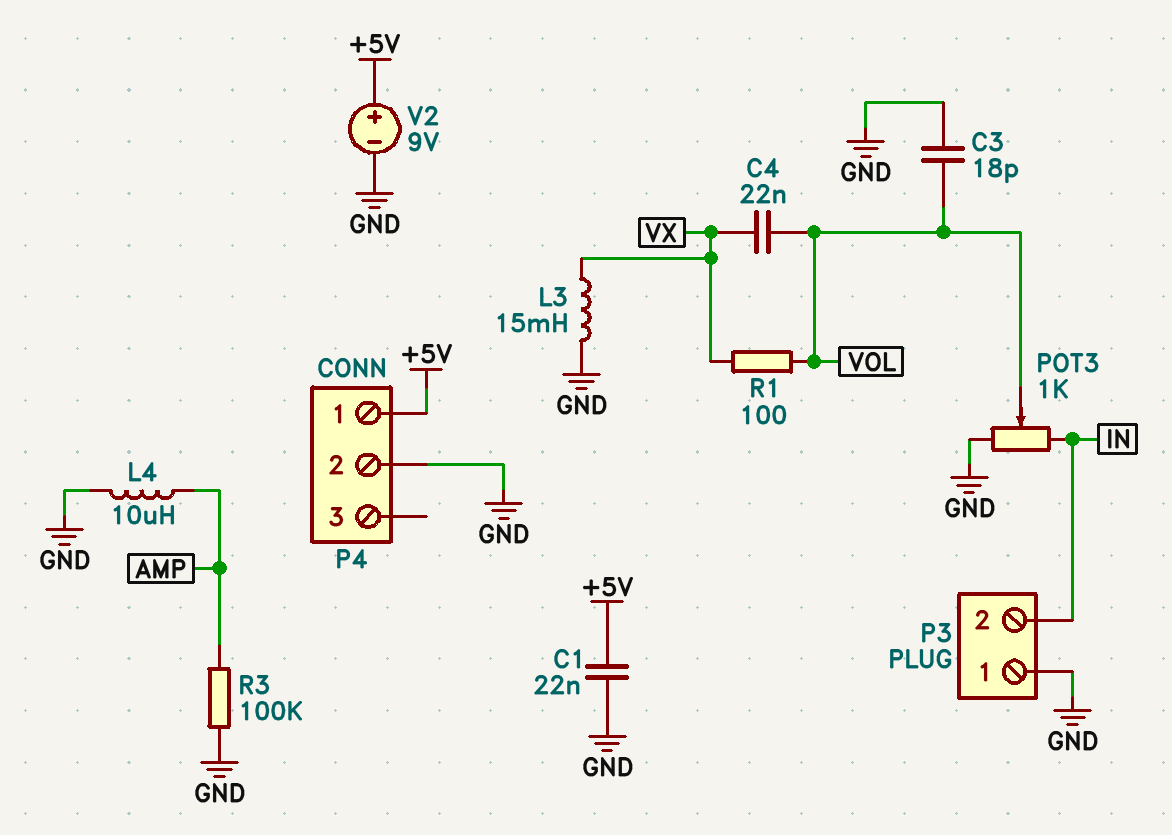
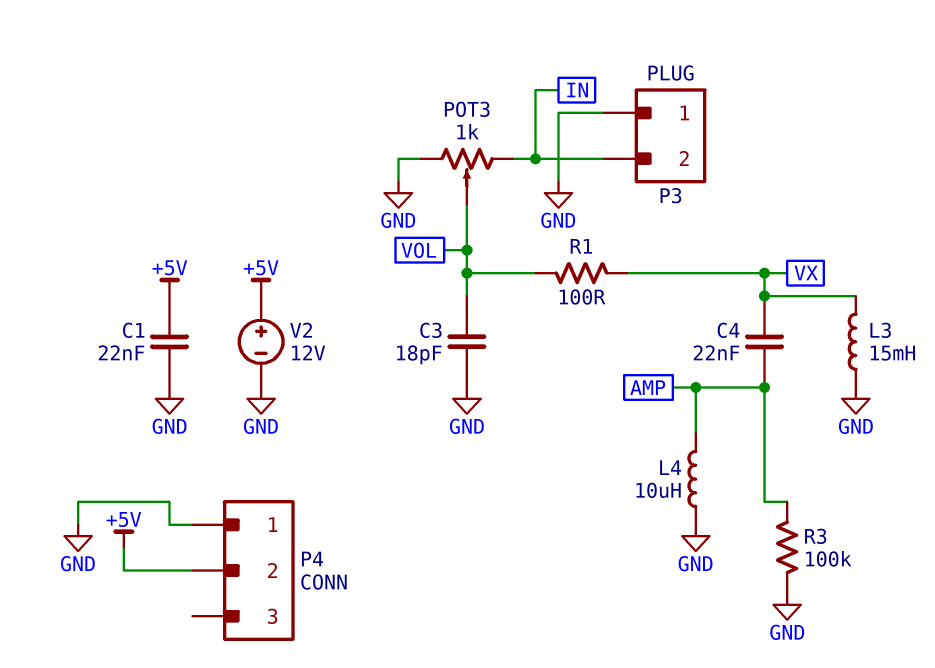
C4: 22nF (VOL, VX) -> 22nF (AMP, VX)
P4 pin 1: +5V -> GND
P4 pin 2: GND -> +5V
V2: 9V (plus +5V, minus GND) -> 12V (plus +5V, minus GND)

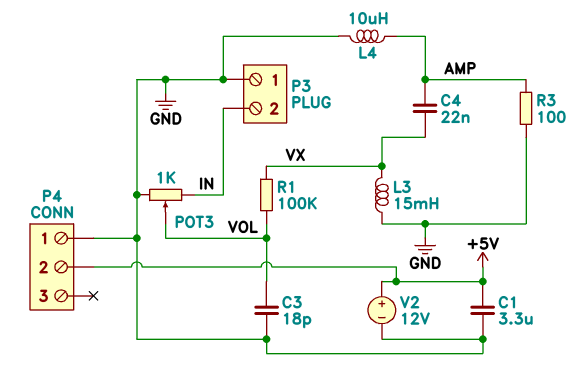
C1: 22nF (+5V, GND) -> 3.3uF (+5V, GND)
R1: 100 (VOL, VX) -> 100k (VOL, VX)
R3: 100k (AMP, GND) -> 100 (AMP, GND)

